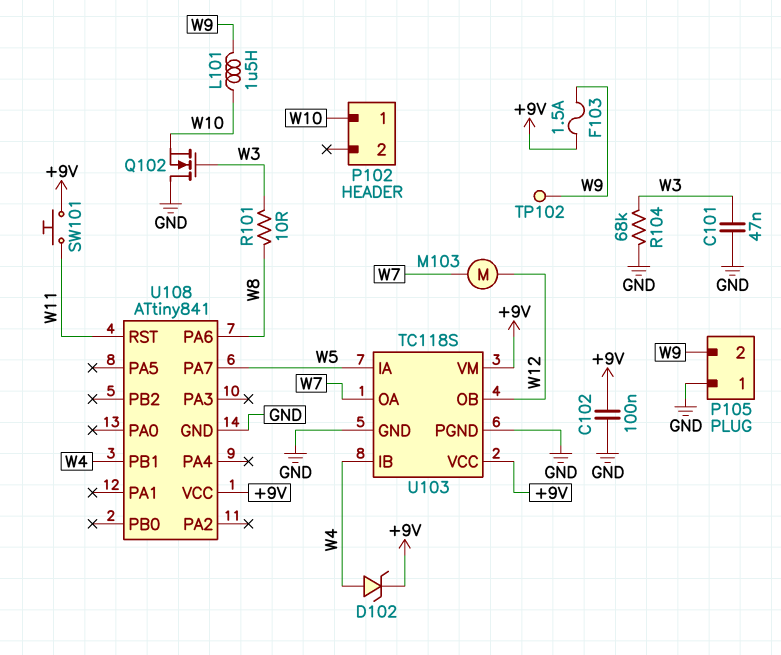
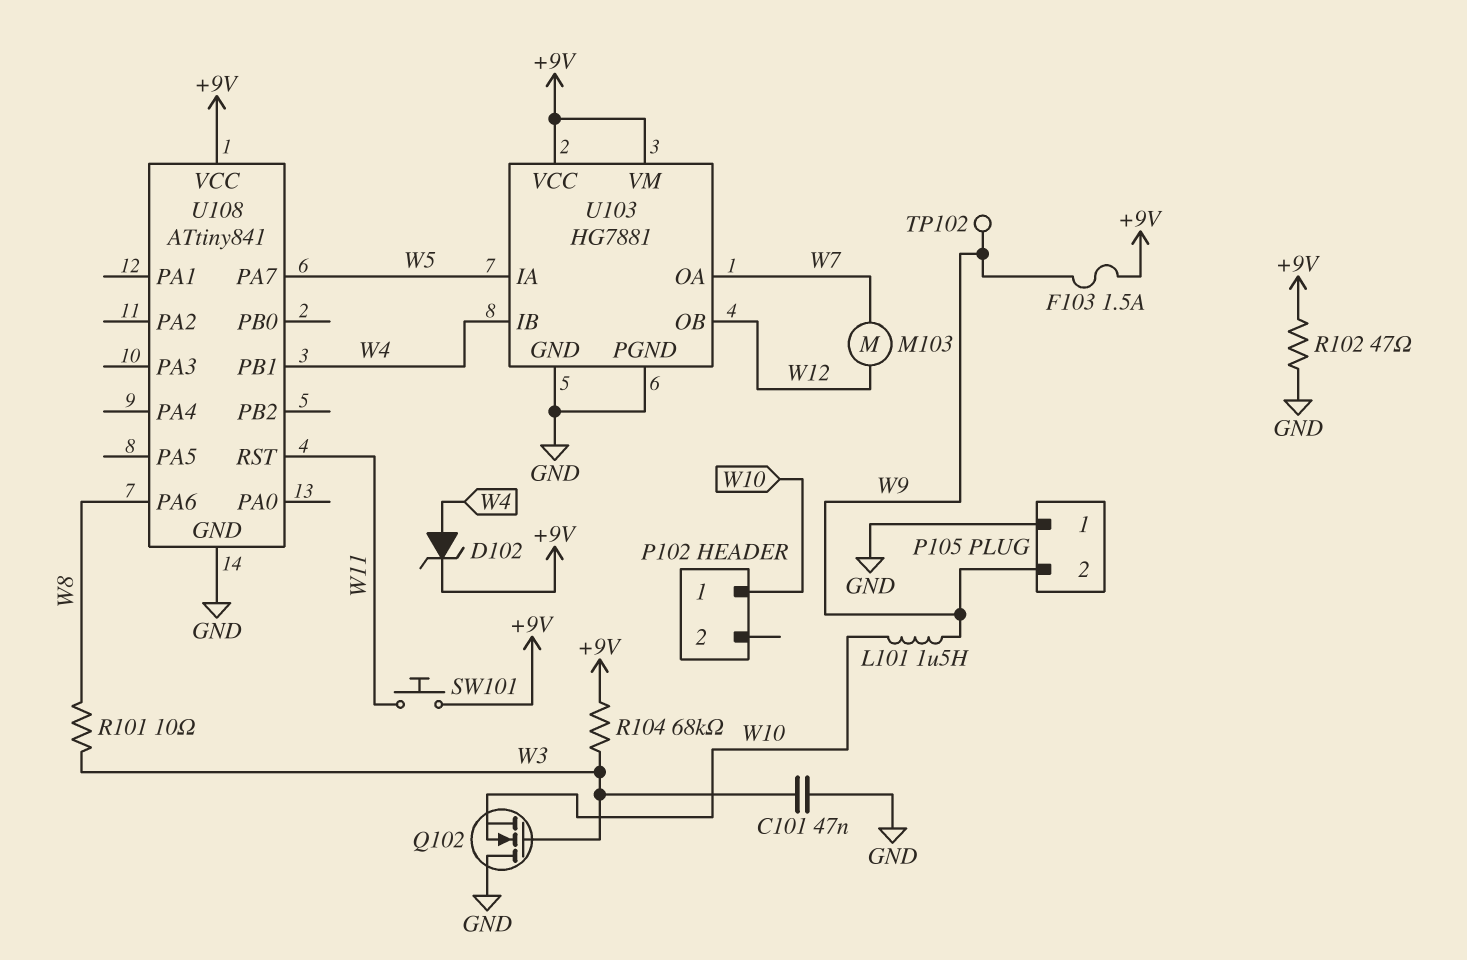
C102: 100nF (+9V, GND) -> none
R102: none -> 47 (+9V, GND)
R104: 68k (GND, W3) -> 68k (+9V, W3)
U103: TC118S -> HG7881

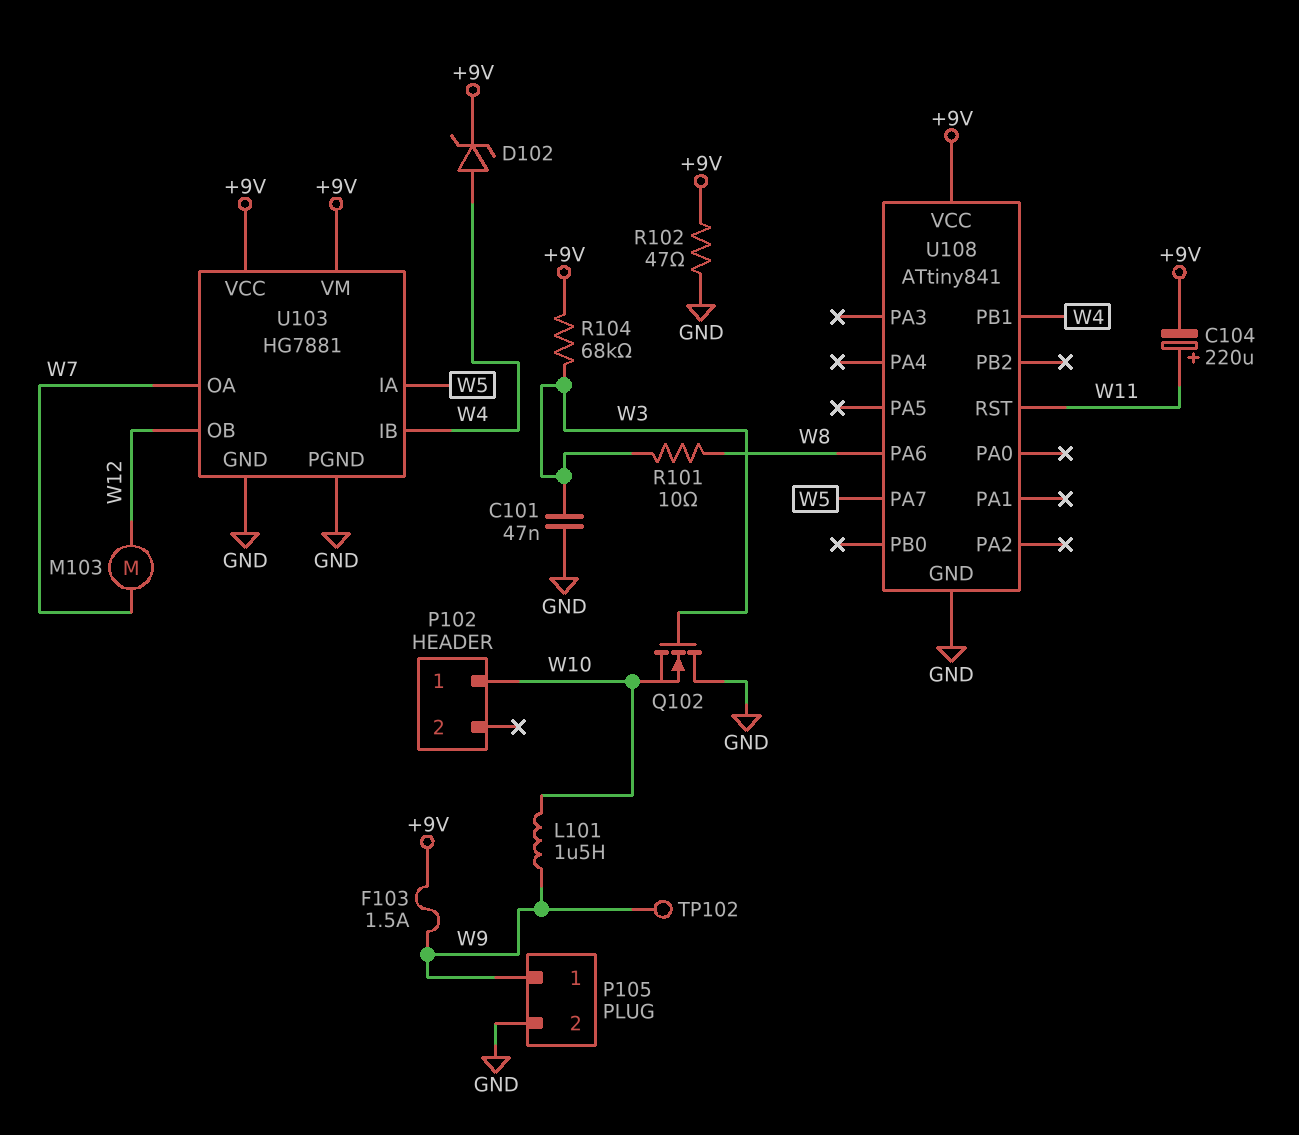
C104: none -> 220uF (plus W11, minus +9V)
P105 pin 1: GND -> W9
P105 pin 2: W9 -> GND
SW101: button (+9V, W11) -> none

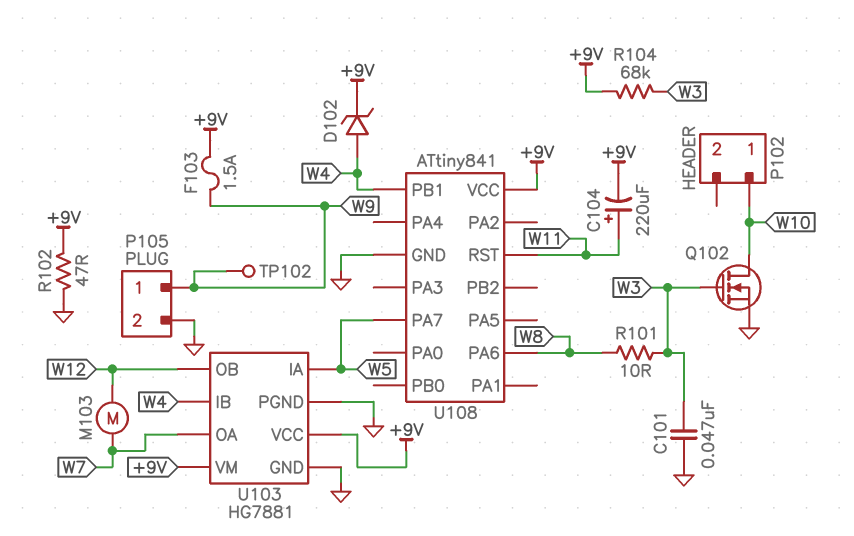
L101: 1.5uH (W9, W10) -> none
Q102: NMOS (G W3, D GND, S W10) -> NMOS (G W3, D W10, S GND)

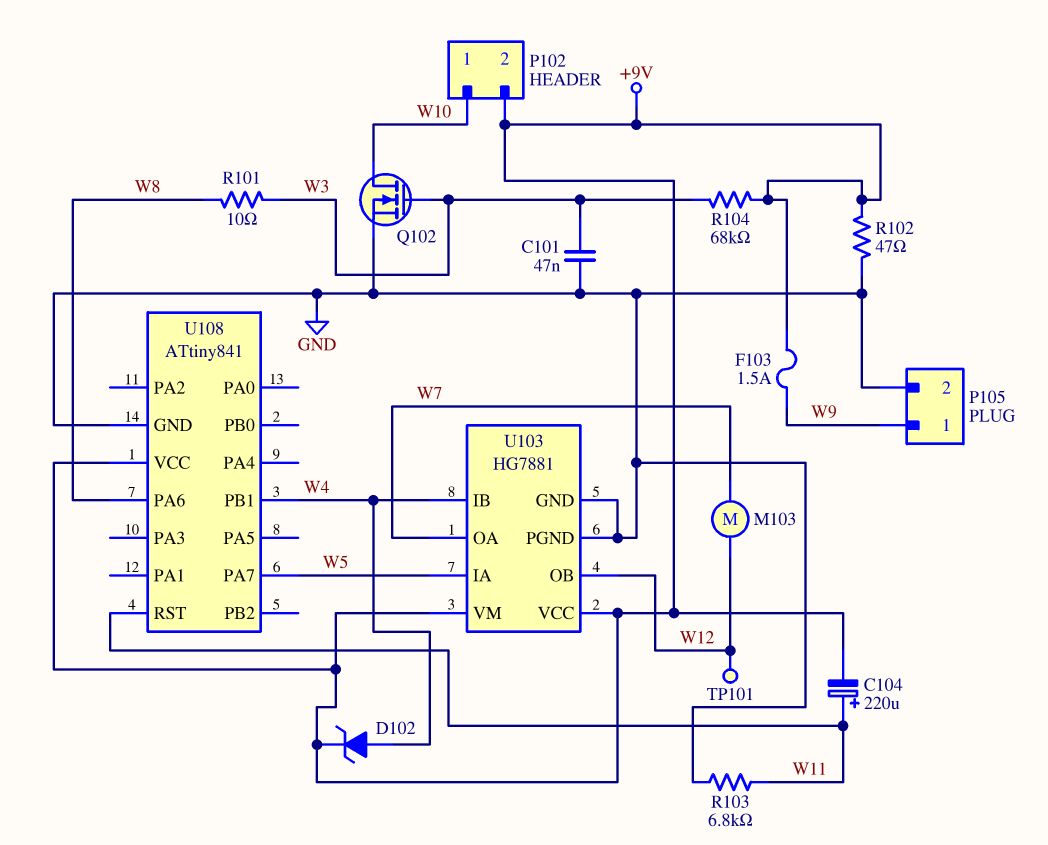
P102 pin 2: none -> +9V
R103: none -> 6.8k (GND, W11)
TP101: none -> test point (W12)
TP102: test point (W9) -> none

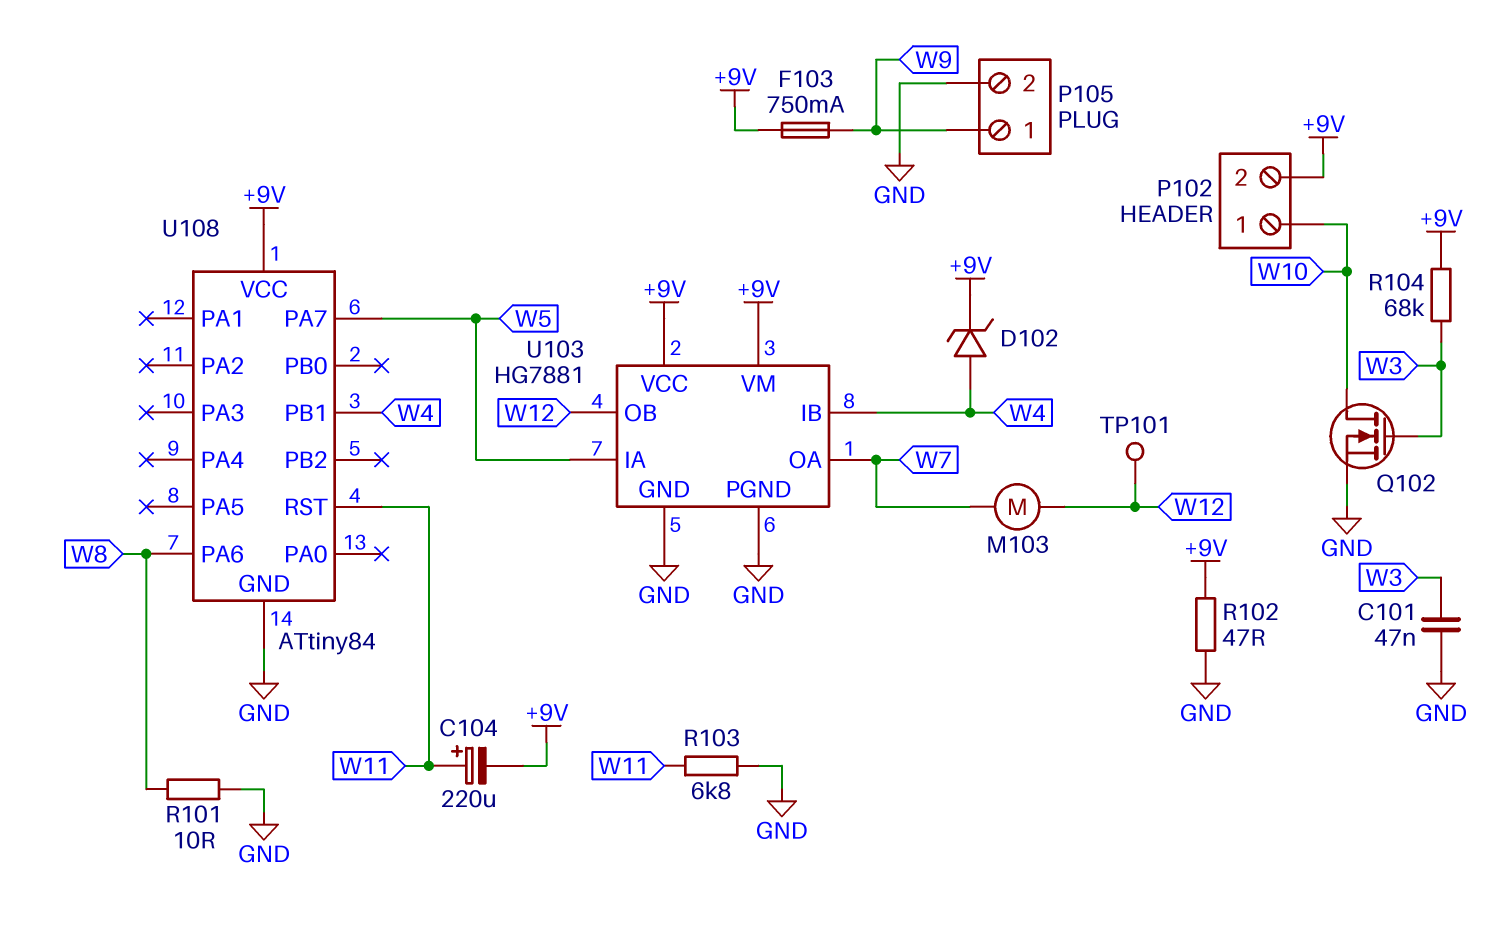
F103: 1.5A (+9V, W9) -> 750mA (+9V, W9)
R101: 10 (W3, W8) -> 10 (GND, W8)
U108: ATtiny841 -> ATtiny84

